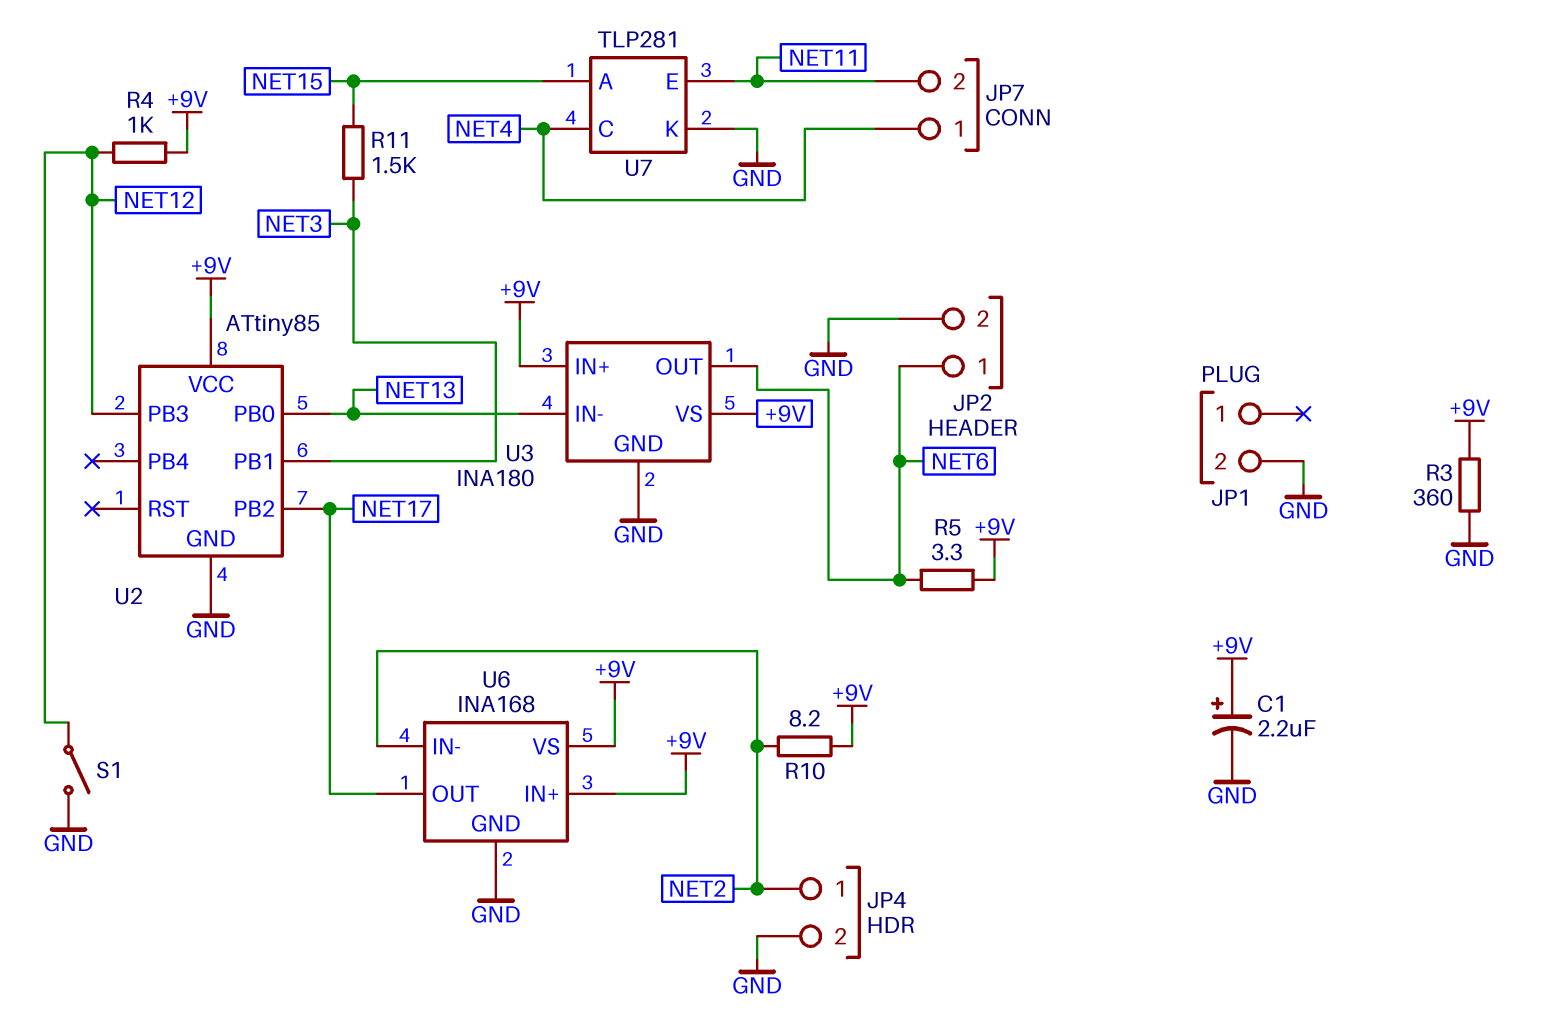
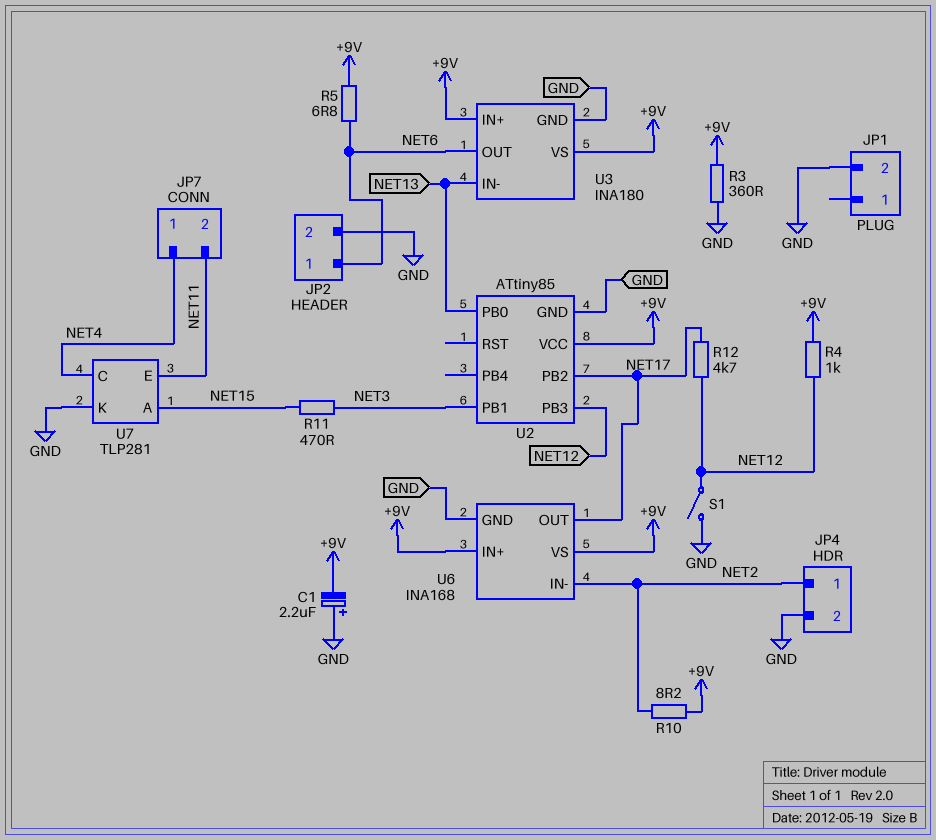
C1: 2.2uF (plus +9V, minus GND) -> 2.2uF (plus GND, minus +9V)
R5: 3.3 (+9V, NET6) -> 6.8 (+9V, NET6)
R11: 1.5k (NET3, NET15) -> 470 (NET3, NET15)
R12: none -> 4.7k (NET12, NET17)

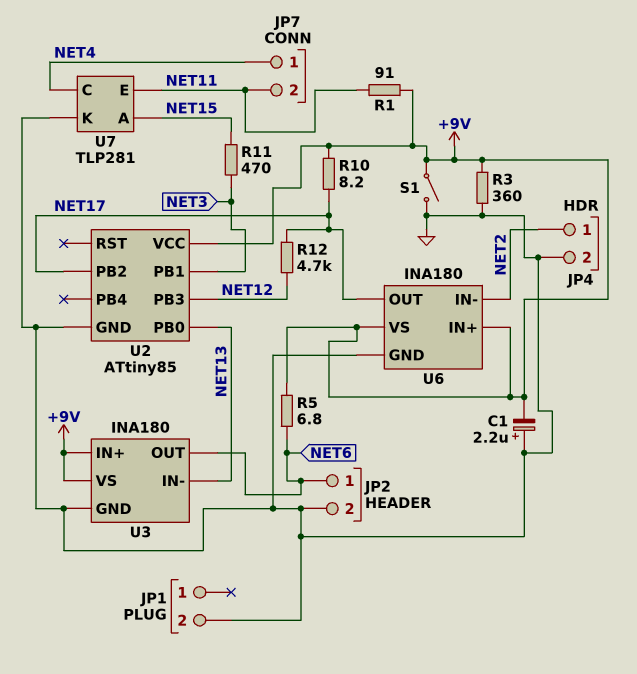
R1: none -> 91 (+9V, NET11)
R4: 1k (+9V, NET12) -> none
R10: 8.2 (+9V, NET2) -> 8.2 (+9V, NET17)
S1: switch (GND, NET12) -> switch (+9V, GND)
U6: INA168 -> INA180

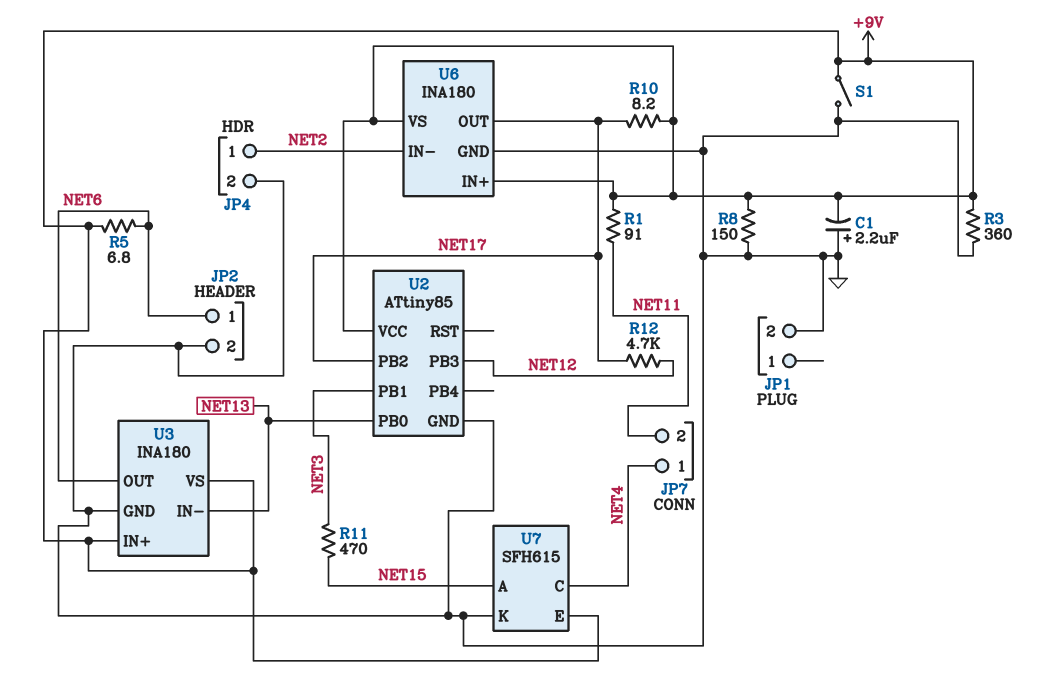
R8: none -> 150 (+9V, GND)
U7: TLP281 -> SFH615
U7 pin E: NET11 -> +9V

